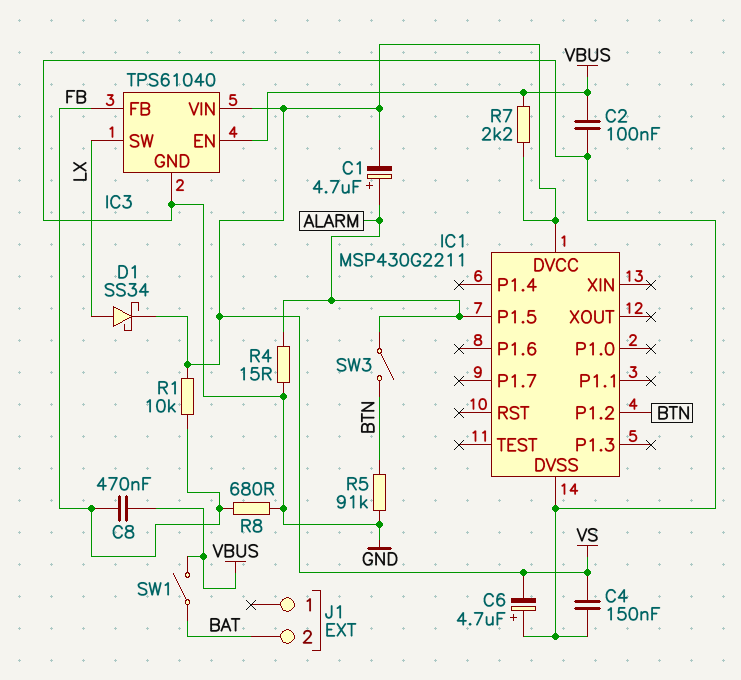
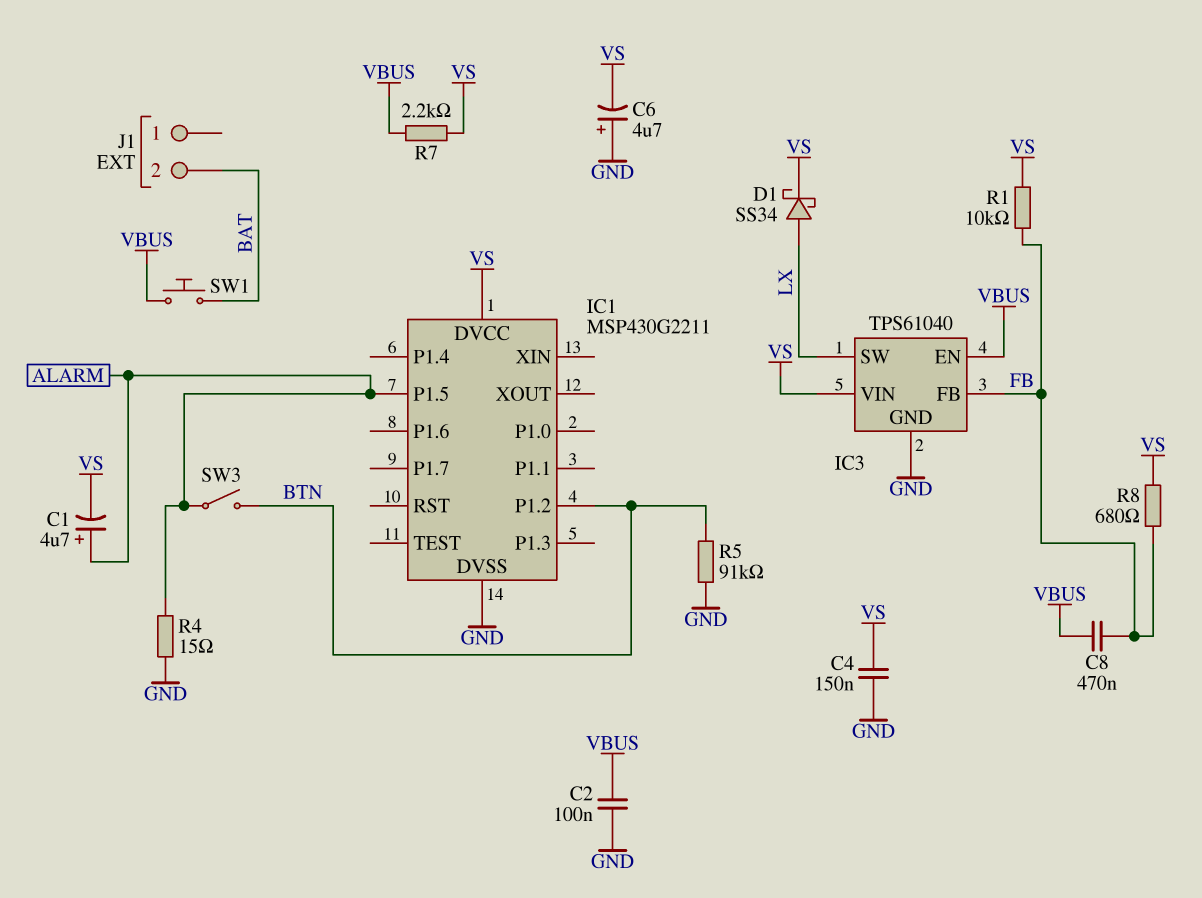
R8: 680 (FB, GND) -> 680 (FB, VS)
SW1: switch (BAT, VBUS) -> button (BAT, VBUS)

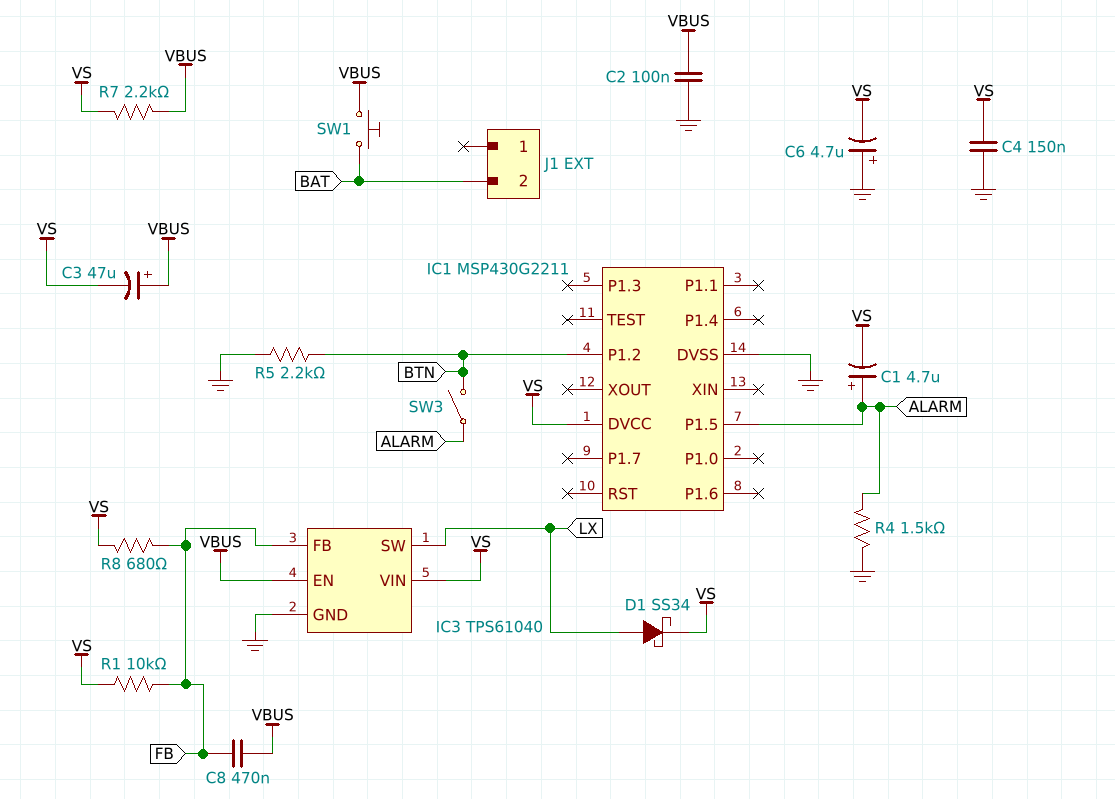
C3: none -> 47uF (plus VBUS, minus VS)
R4: 15 (ALARM, GND) -> 1.5k (ALARM, GND)
R5: 91k (BTN, GND) -> 2.2k (BTN, GND)

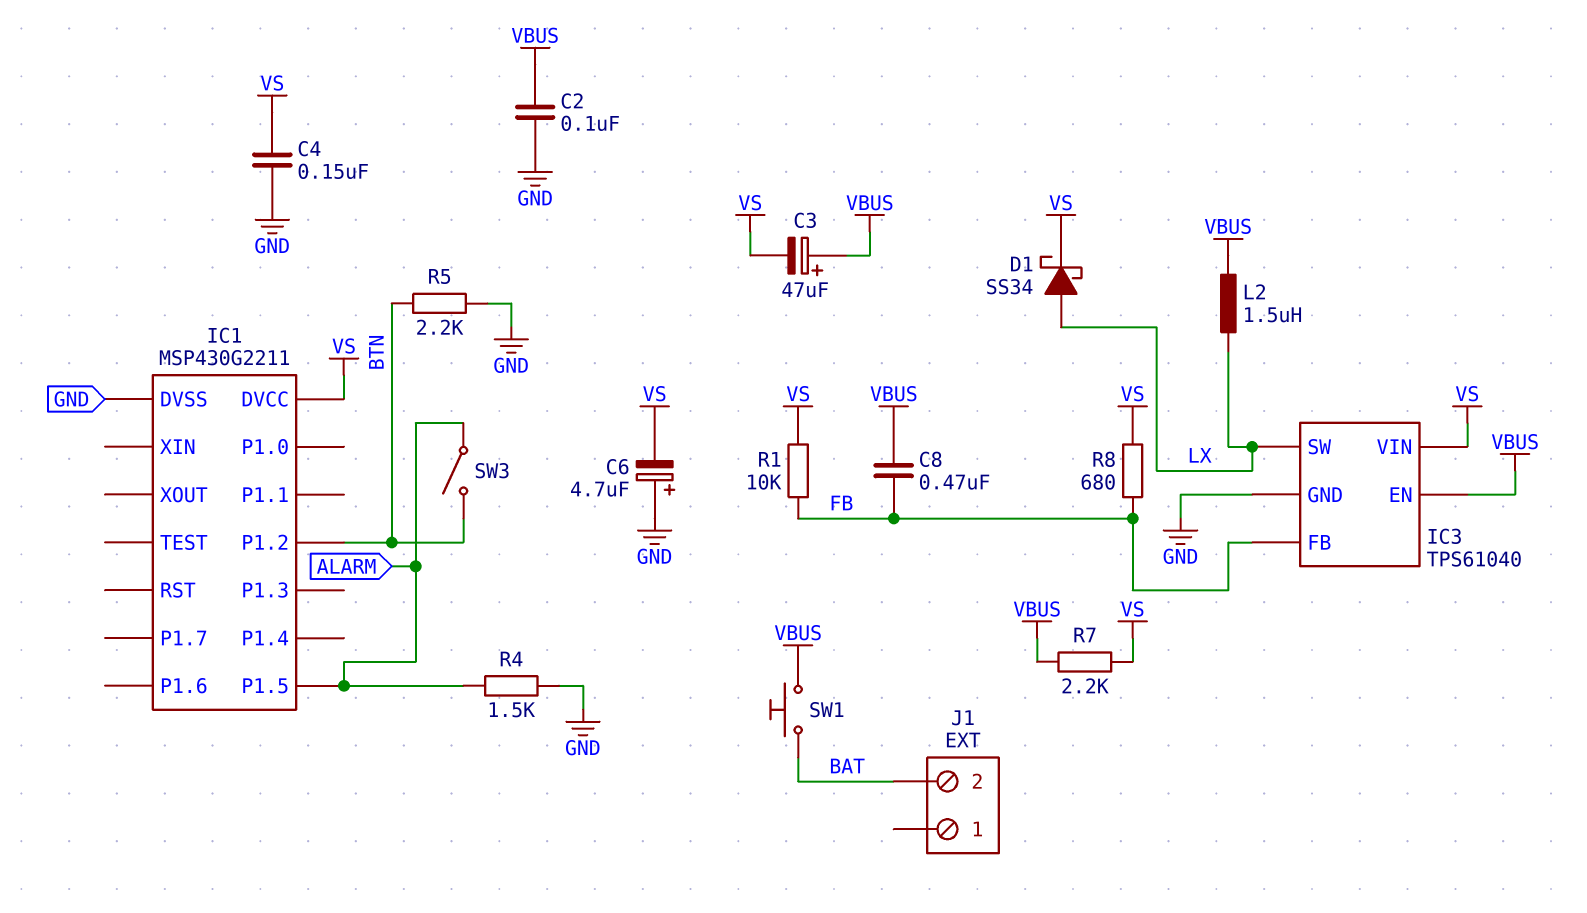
C1: 4.7uF (plus ALARM, minus VS) -> none
L2: none -> 1.5uH (LX, VBUS)

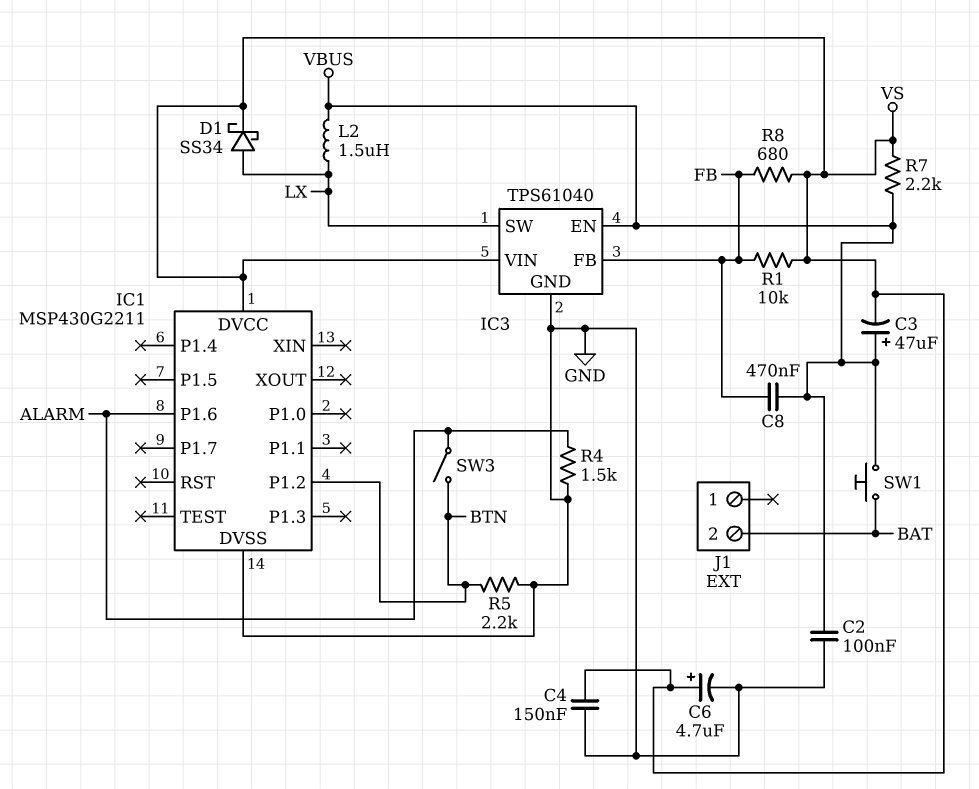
C6: 4.7uF (plus GND, minus VS) -> 4.7uF (plus VS, minus GND)
IC1 pin P1.5: ALARM -> none
IC1 pin P1.6: none -> ALARM

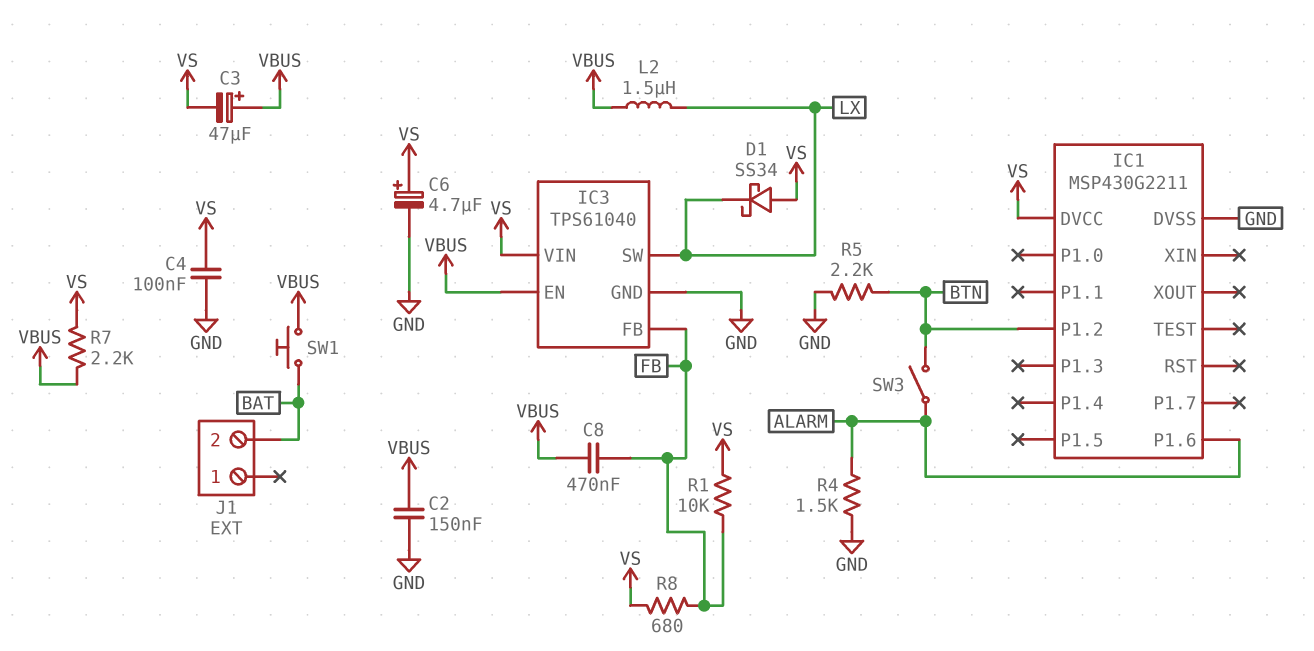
C2: 100nF (GND, VBUS) -> 150nF (GND, VBUS)
C4: 150nF (GND, VS) -> 100nF (GND, VS)
D1: schottky SS34 (A LX, K VS) -> schottky SS34 (A VS, K LX)

